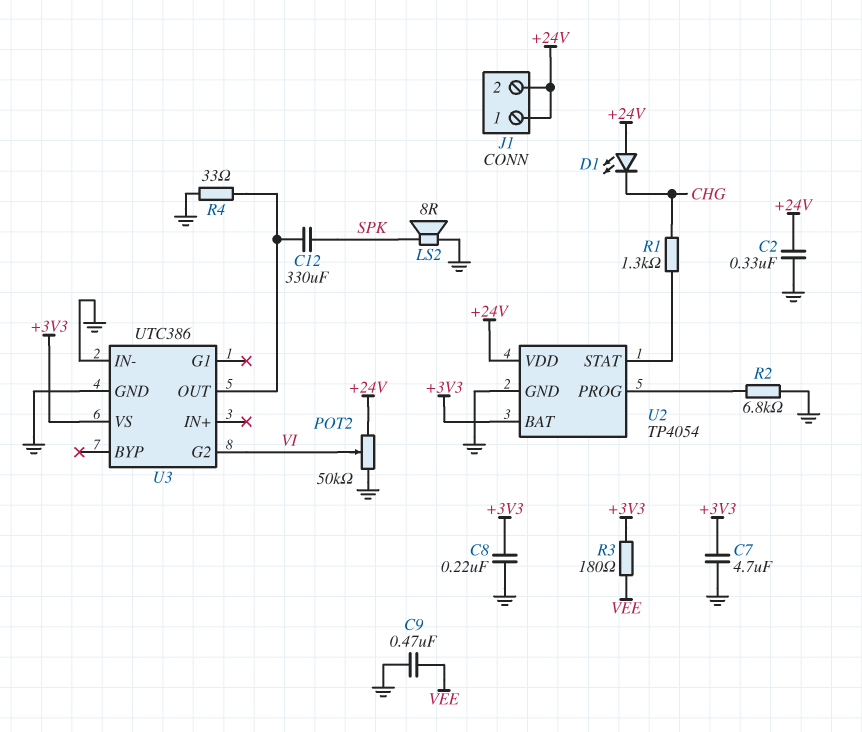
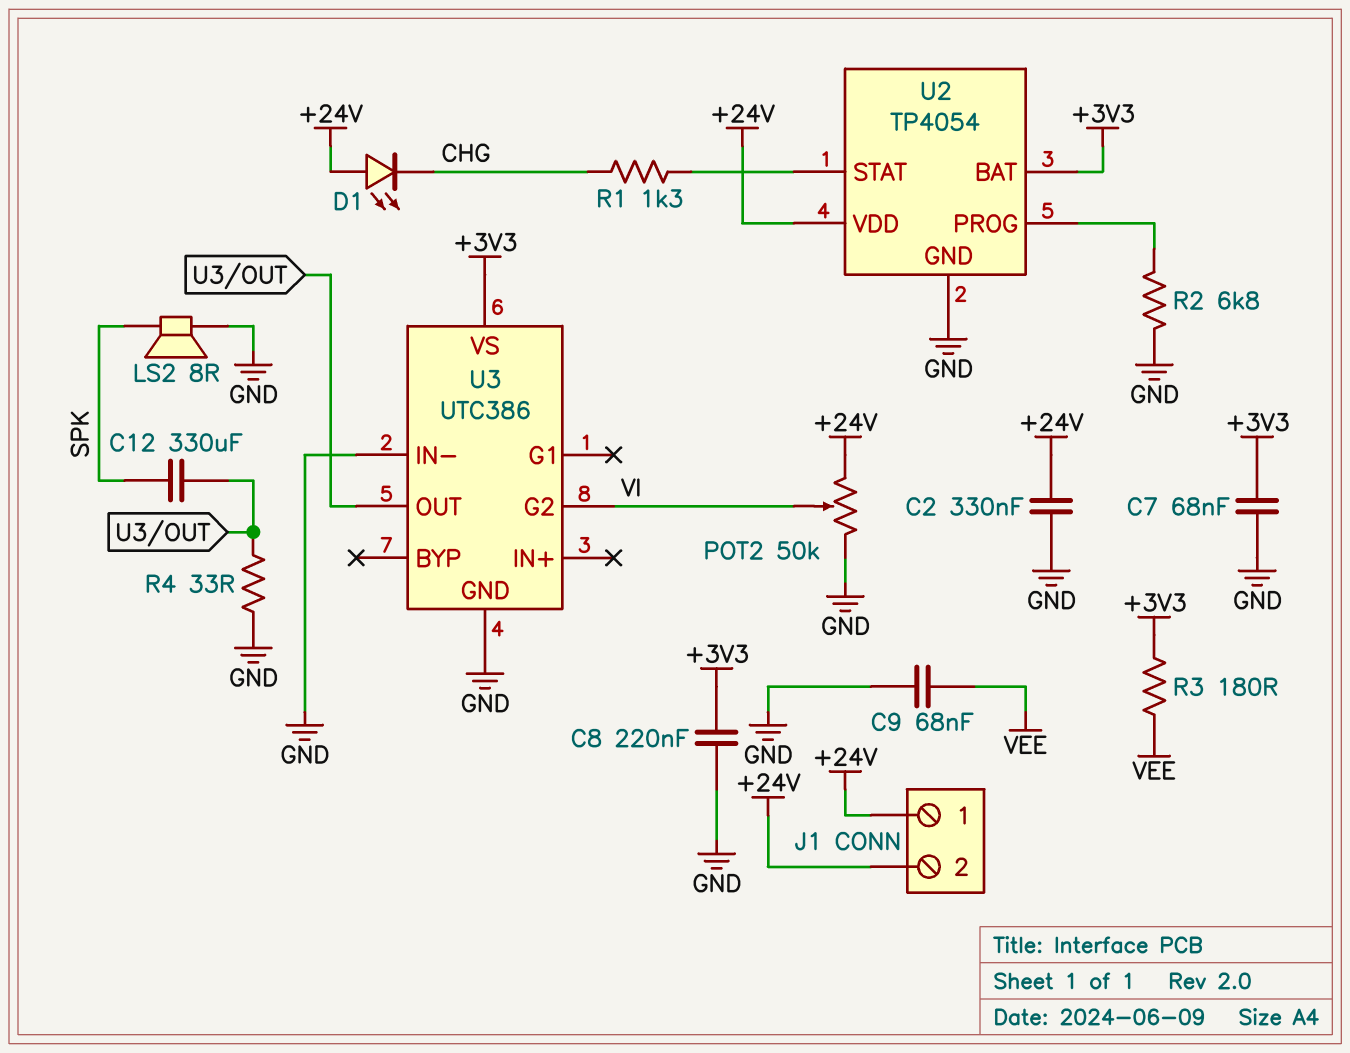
C7: 4.7uF (+3V3, GND) -> 68nF (+3V3, GND)
C9: 470nF (GND, VEE) -> 68nF (GND, VEE)

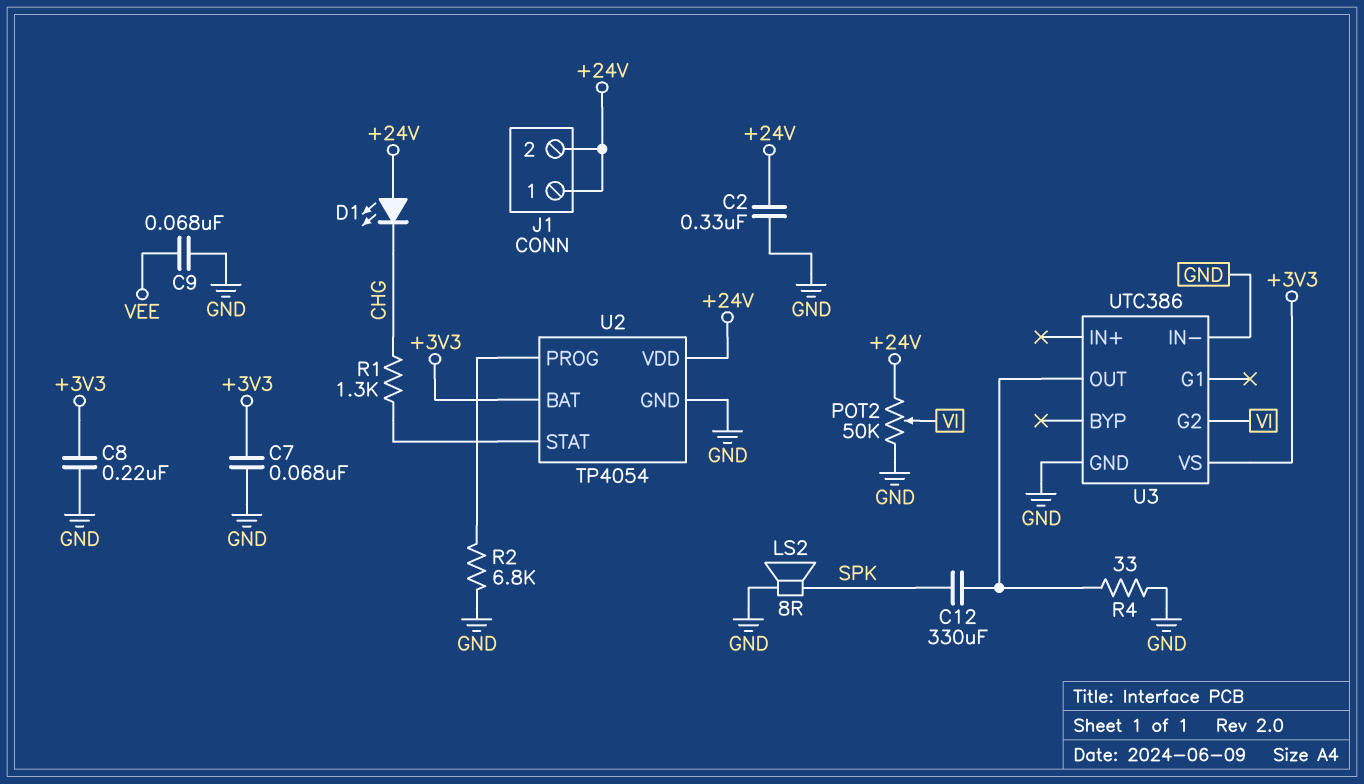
R3: 180 (+3V3, VEE) -> none

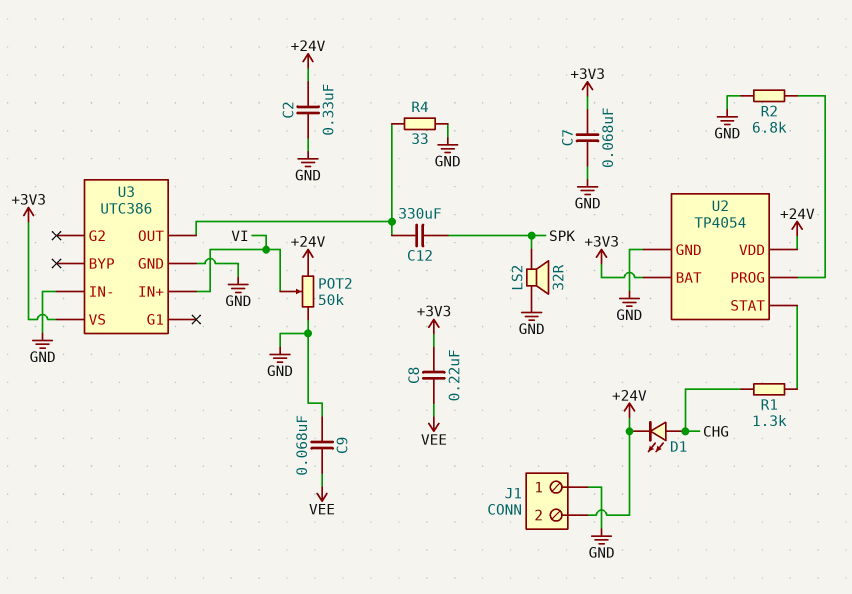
C8: 220nF (+3V3, GND) -> 220nF (+3V3, VEE)
D1: LED (A +24V, K CHG) -> LED (A CHG, K +24V)
J1 pin 1: +24V -> GND
LS2: speaker 8R (GND, SPK) -> speaker 32R (GND, SPK)
U3 pin G2: VI -> none
U3 pin IN+: none -> VI

